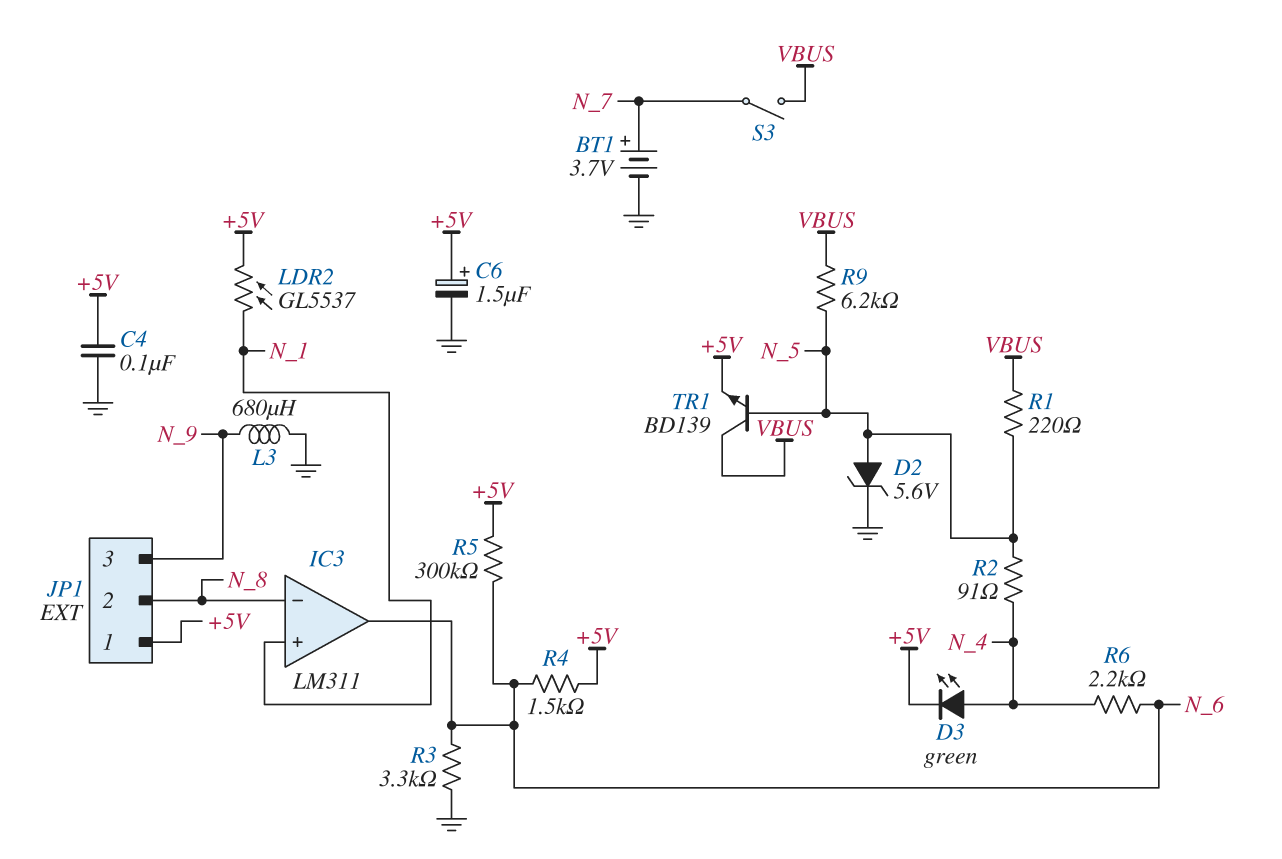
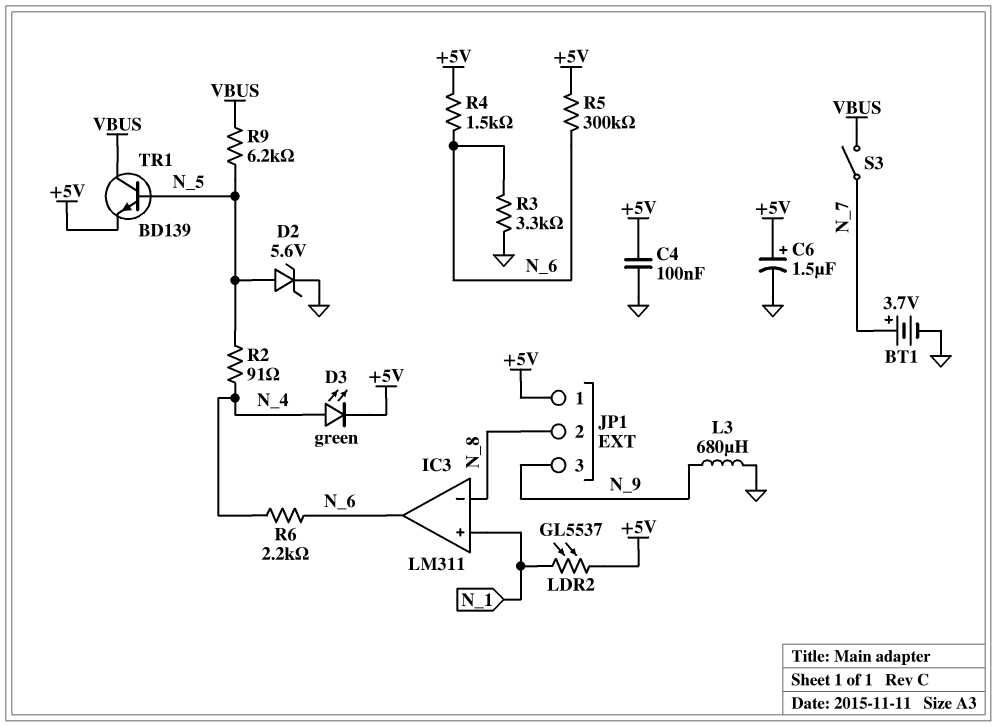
R1: 220 (N_5, VBUS) -> none

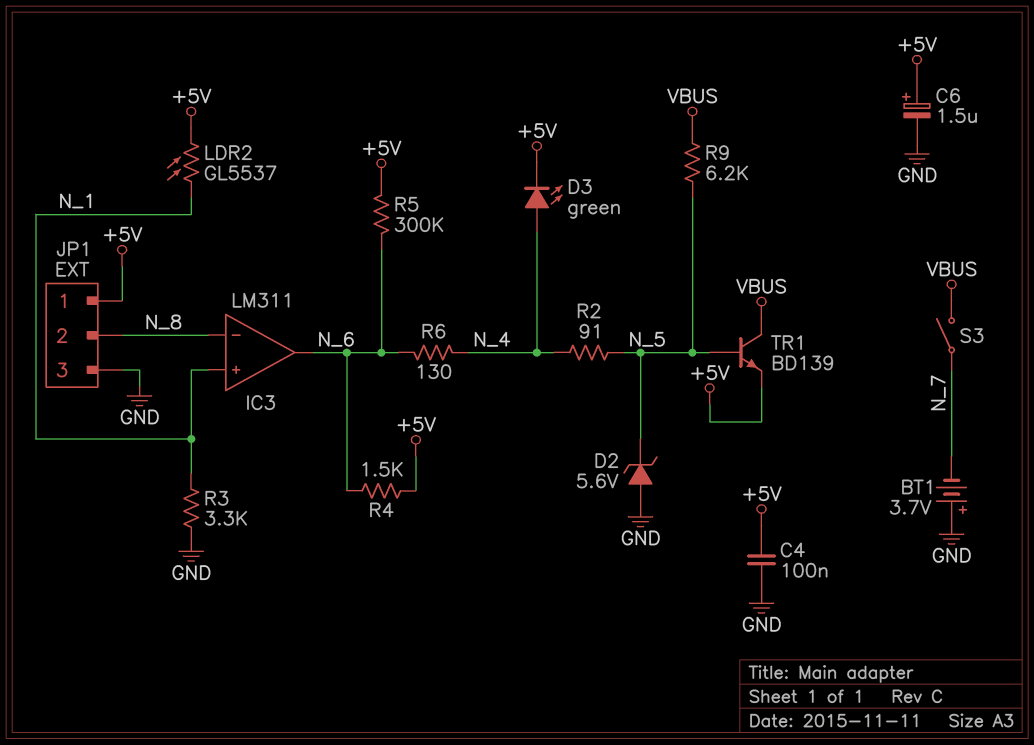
BT1: 3.7V (plus N_7, minus GND) -> 3.7V (plus GND, minus N_7)
D2: zener 5.6V (A N_5, K GND) -> zener 5.6V (A GND, K N_5)
JP1 pin 3: N_9 -> GND
L3: 680uH (GND, N_9) -> none
R3: 3.3k (GND, N_6) -> 3.3k (GND, N_1)
R6: 2.2k (N_4, N_6) -> 130 (N_4, N_6)

